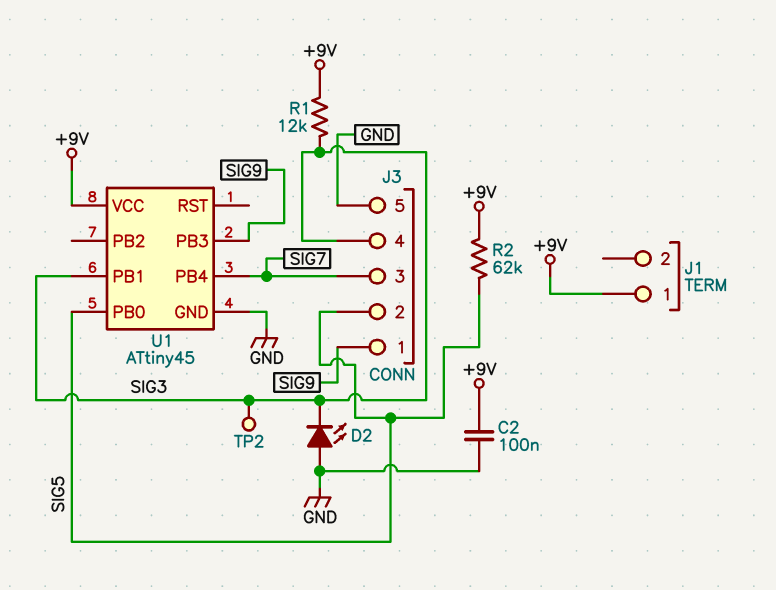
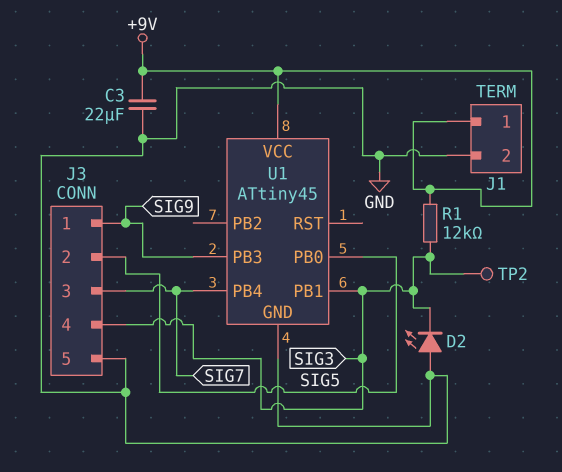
C2: 100nF (+9V, GND) -> none
C3: none -> 22uF (+9V, GND)
J1 pin 2: none -> GND
R2: 62k (+9V, SIG5) -> none

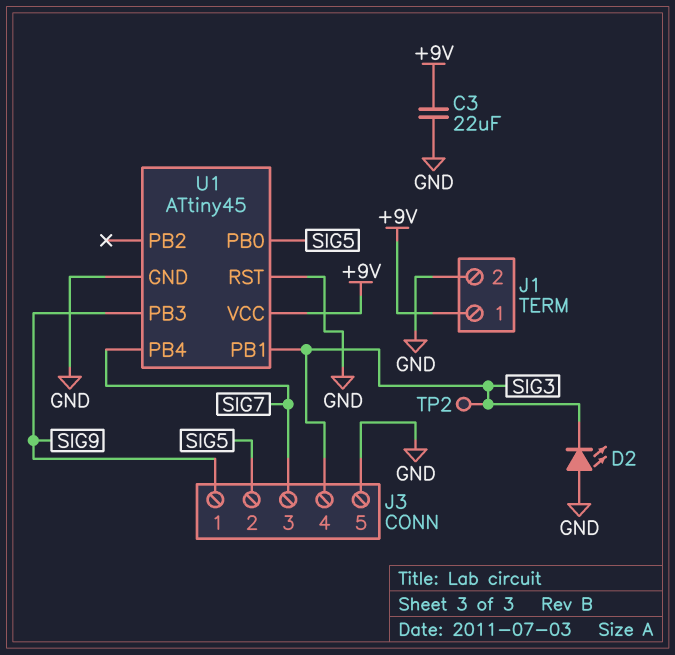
R1: 12k (+9V, SIG3) -> none
U1 pin RST: none -> GND

